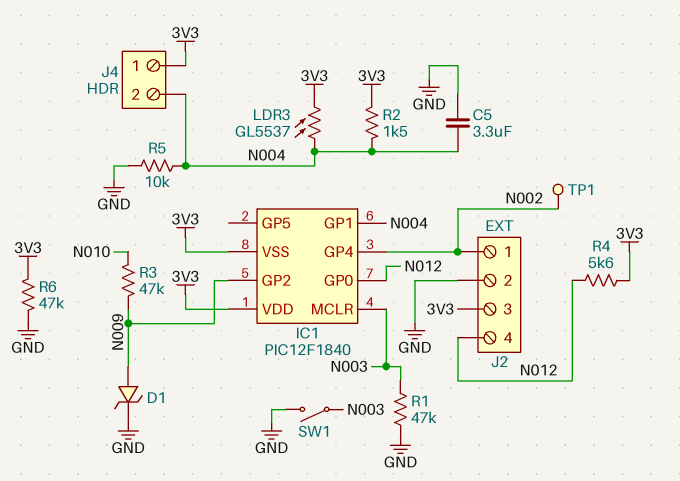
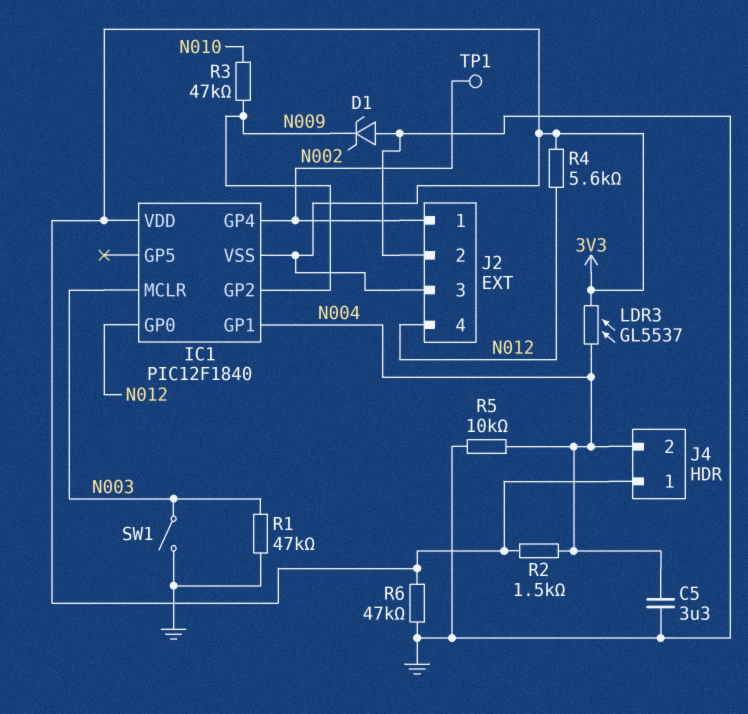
D1: zener (A N009, K GND) -> zener (A GND, K N009)

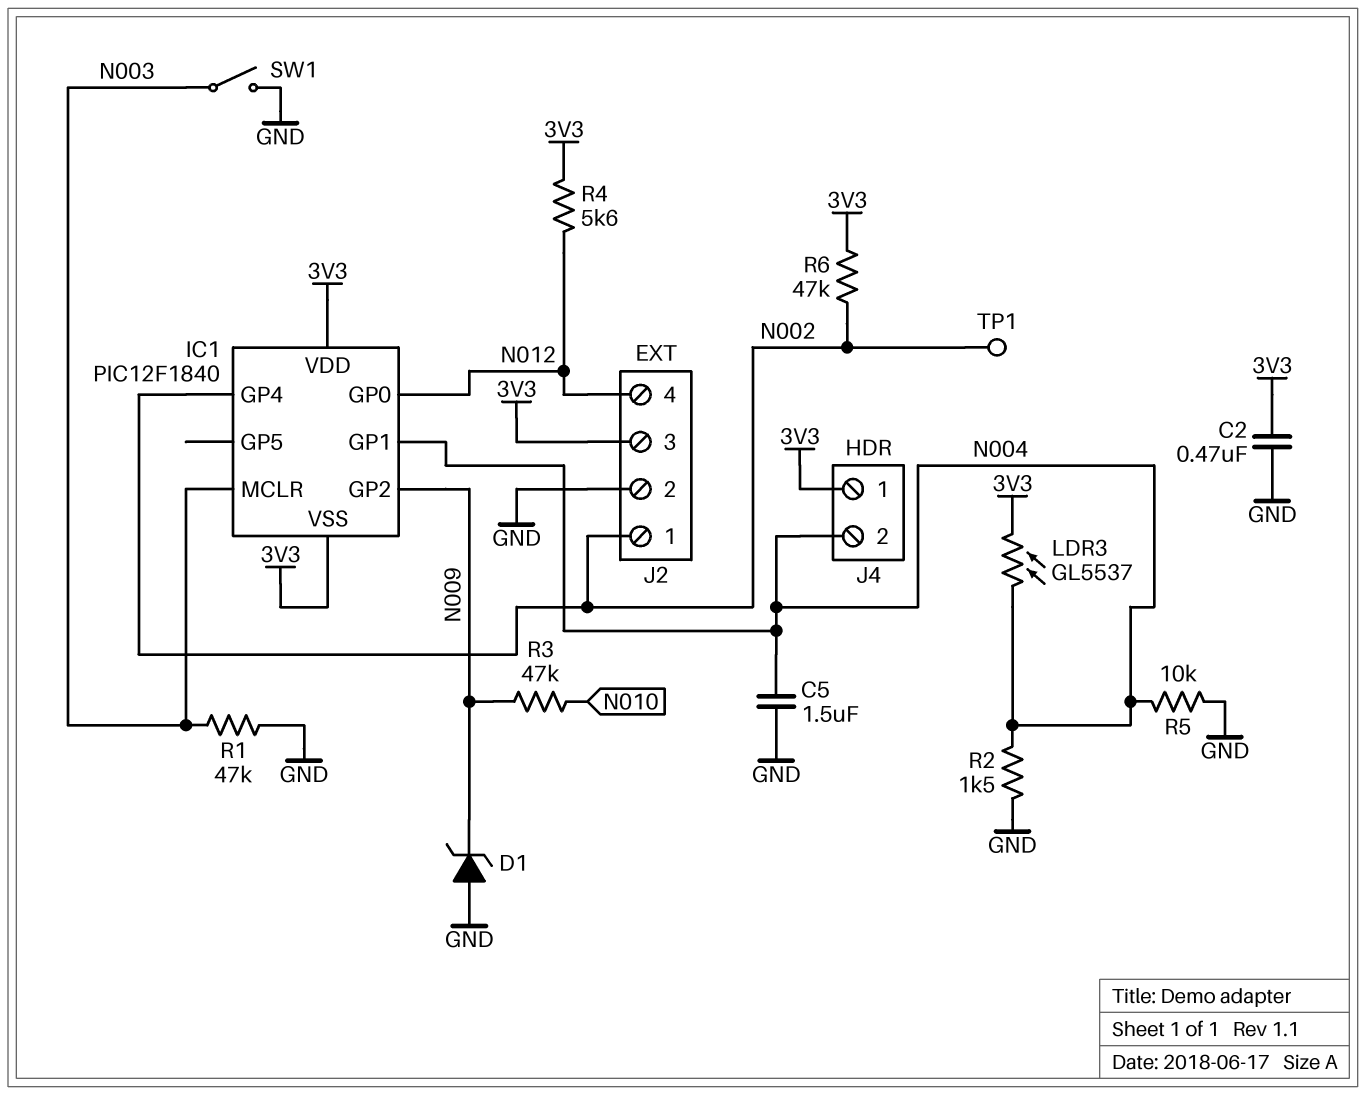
C2: none -> 470nF (3V3, GND)
C5: 3.3uF (GND, N004) -> 1.5uF (GND, N004)
R2: 1.5k (3V3, N004) -> 1.5k (GND, N004)
R6: 47k (3V3, GND) -> 47k (3V3, N002)

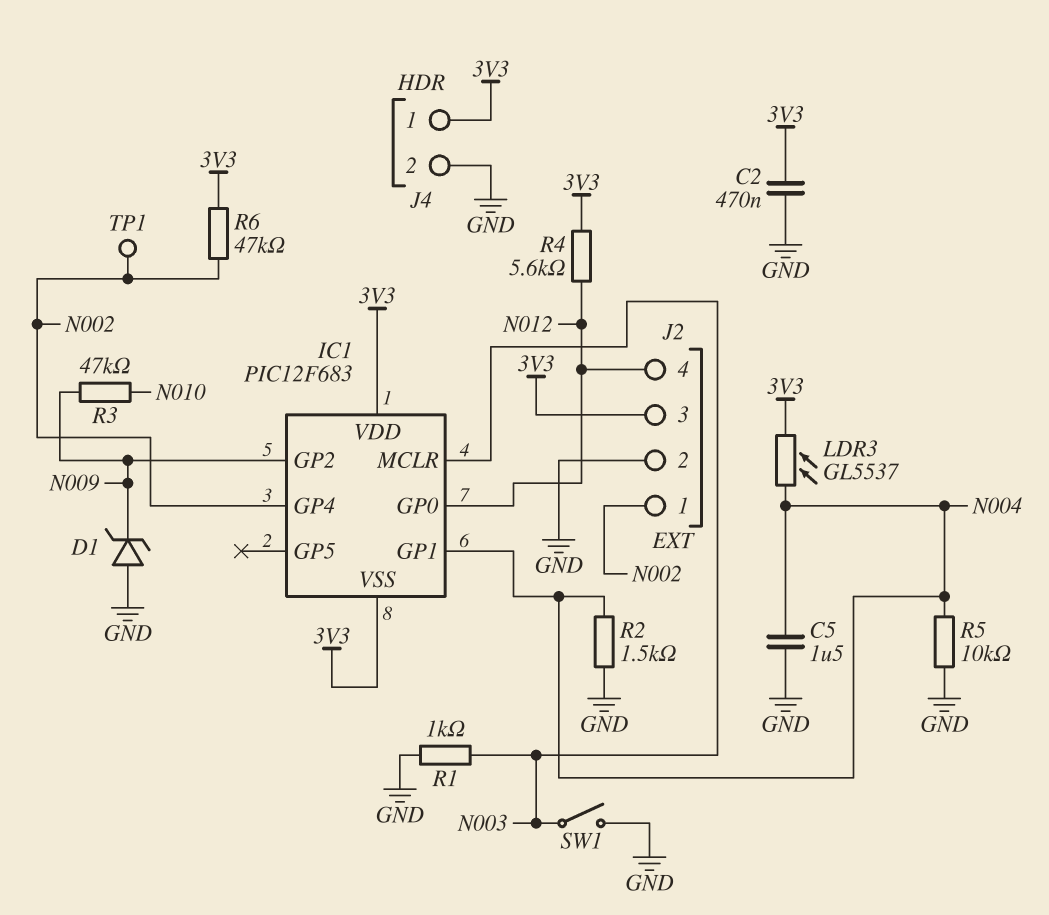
IC1: PIC12F1840 -> PIC12F683
J4 pin 2: N004 -> GND
R1: 47k (GND, N003) -> 1k (GND, N003)

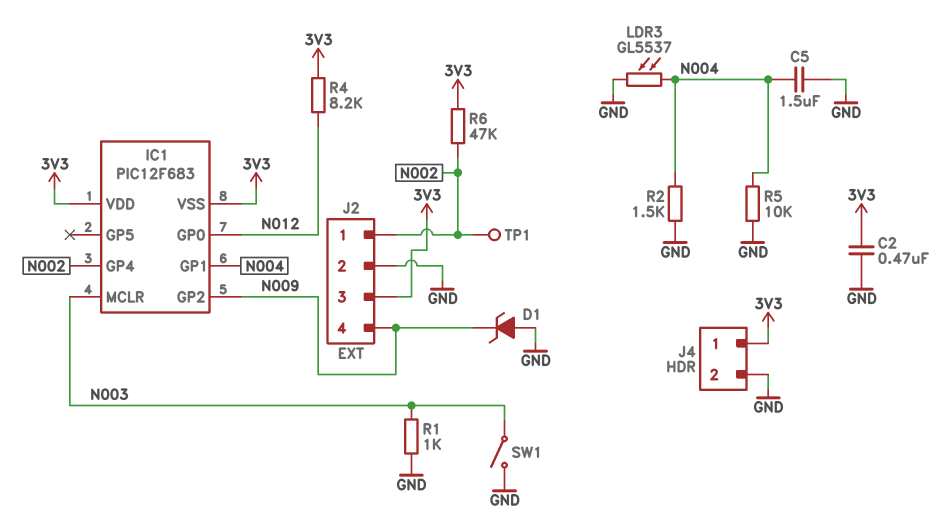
J2 pin 4: N012 -> N009
LDR3: GL5537 (3V3, N004) -> GL5537 (GND, N004)
R3: 47k (N009, N010) -> none
R4: 5.6k (3V3, N012) -> 8.2k (3V3, N012)

